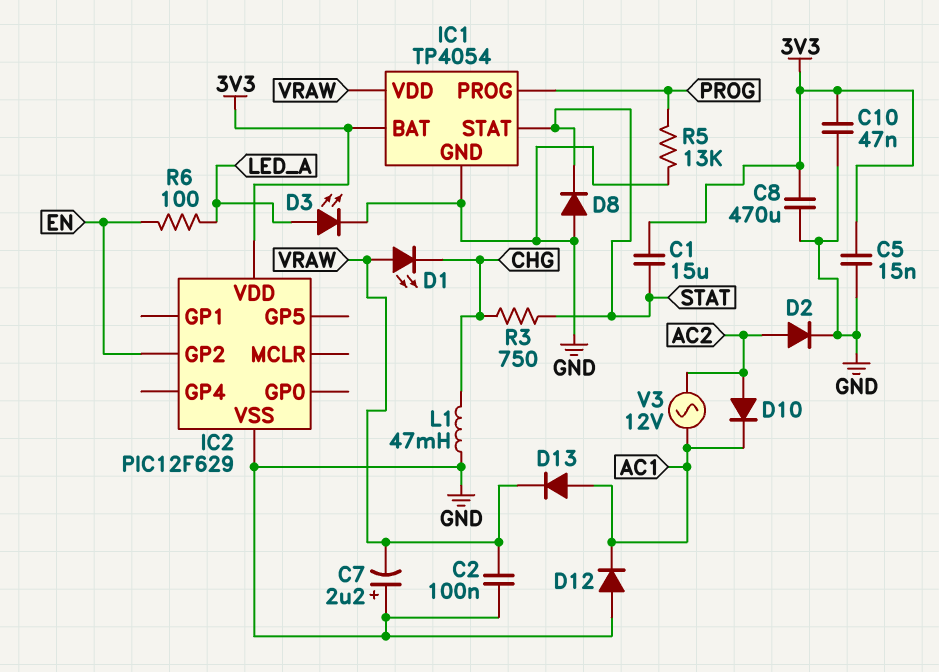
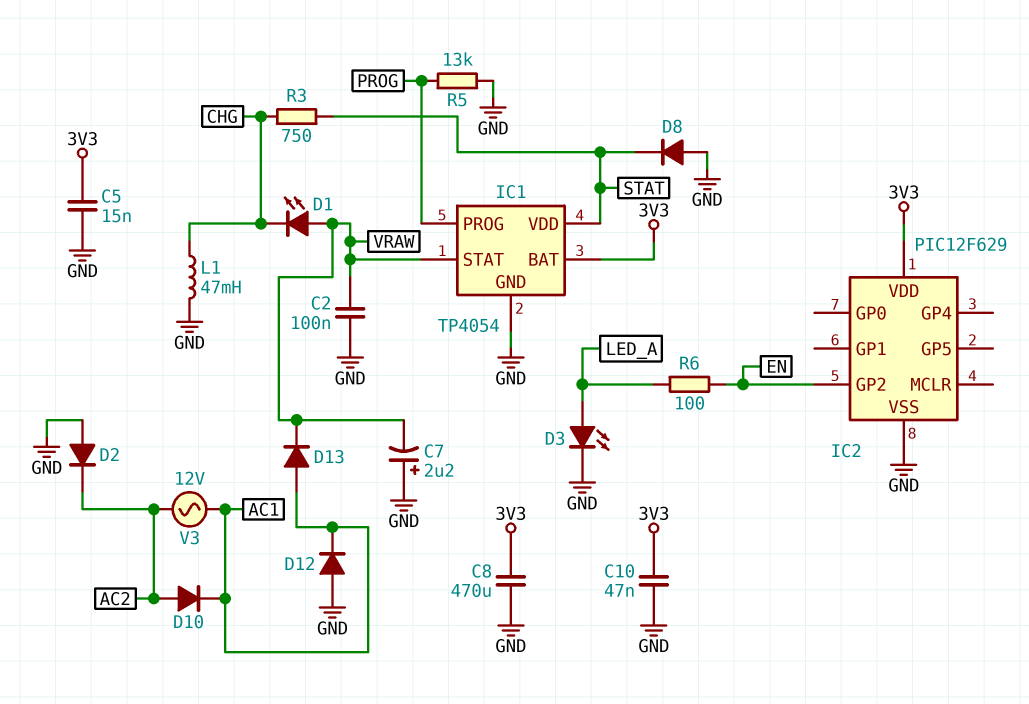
C1: 15uF (3V3, STAT) -> none
D2: diode (A AC2, K GND) -> diode (A GND, K AC2)
IC1 pin STAT: STAT -> VRAW
IC1 pin VDD: VRAW -> STAT

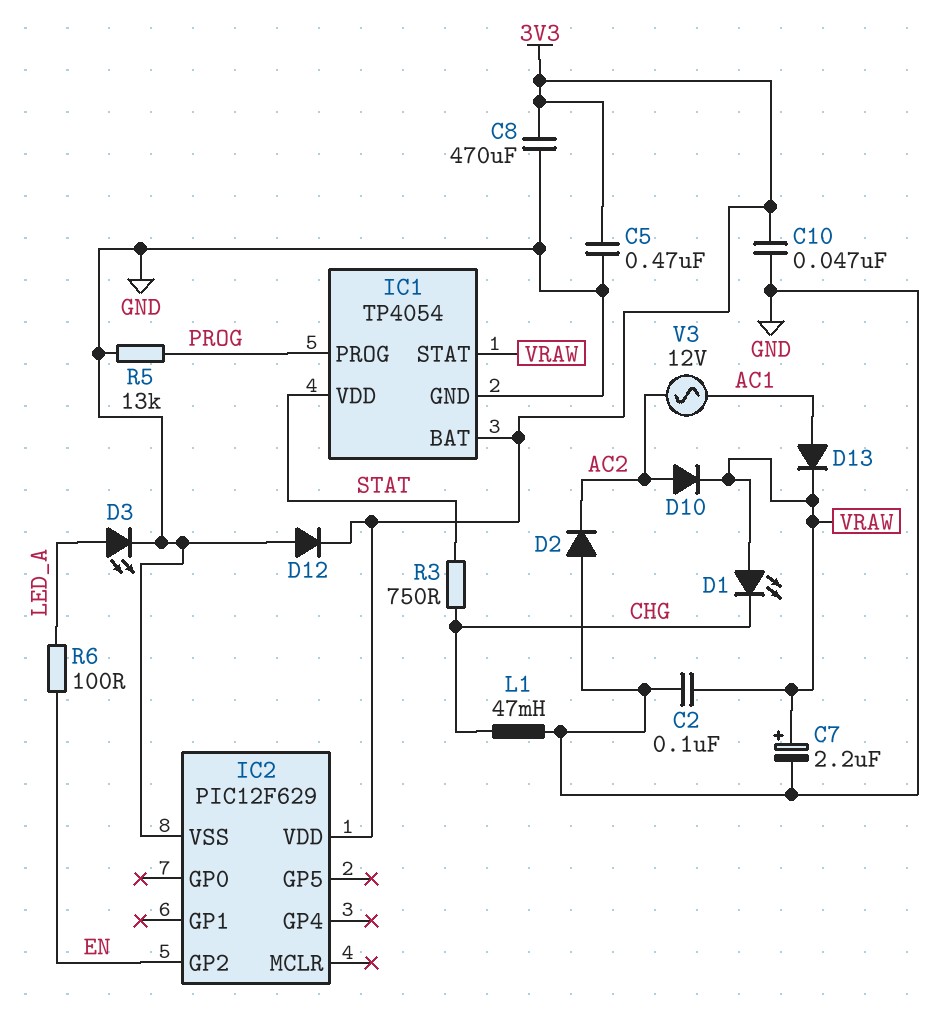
C5: 15nF (3V3, GND) -> 470nF (3V3, GND)
C7: 2.2uF (plus GND, minus VRAW) -> 2.2uF (plus VRAW, minus GND)
D8: diode (A GND, K STAT) -> none
D10: diode (A AC2, K AC1) -> diode (A AC2, K VRAW)
D12: diode (A GND, K AC1) -> diode (A GND, K 3V3)

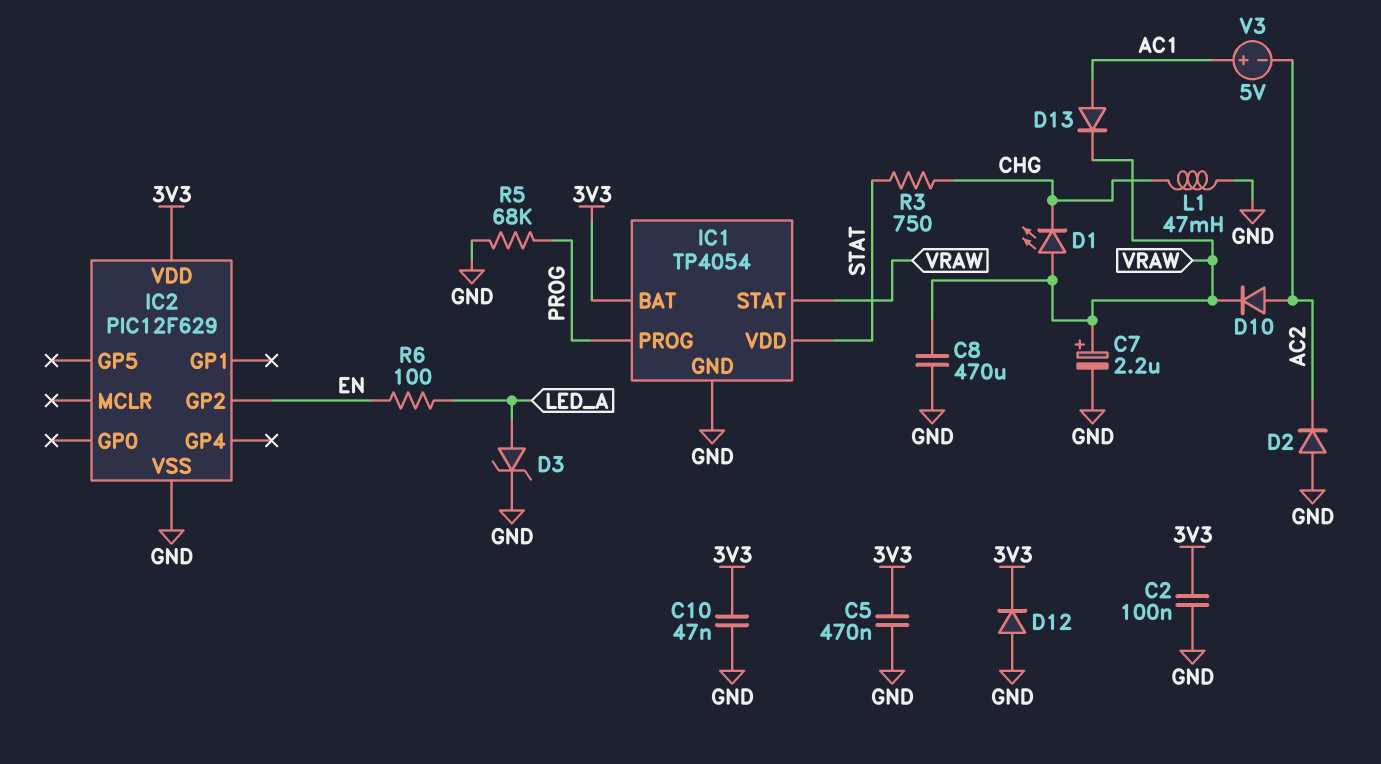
C2: 100nF (GND, VRAW) -> 100nF (3V3, GND)
C8: 470uF (3V3, GND) -> 470uF (GND, VRAW)
D3: LED (A LED_A, K GND) -> zener (A LED_A, K GND)
R5: 13k (GND, PROG) -> 68k (GND, PROG)
V3: AC 12V (AC1, AC2) -> 5V (plus AC1, minus AC2)

